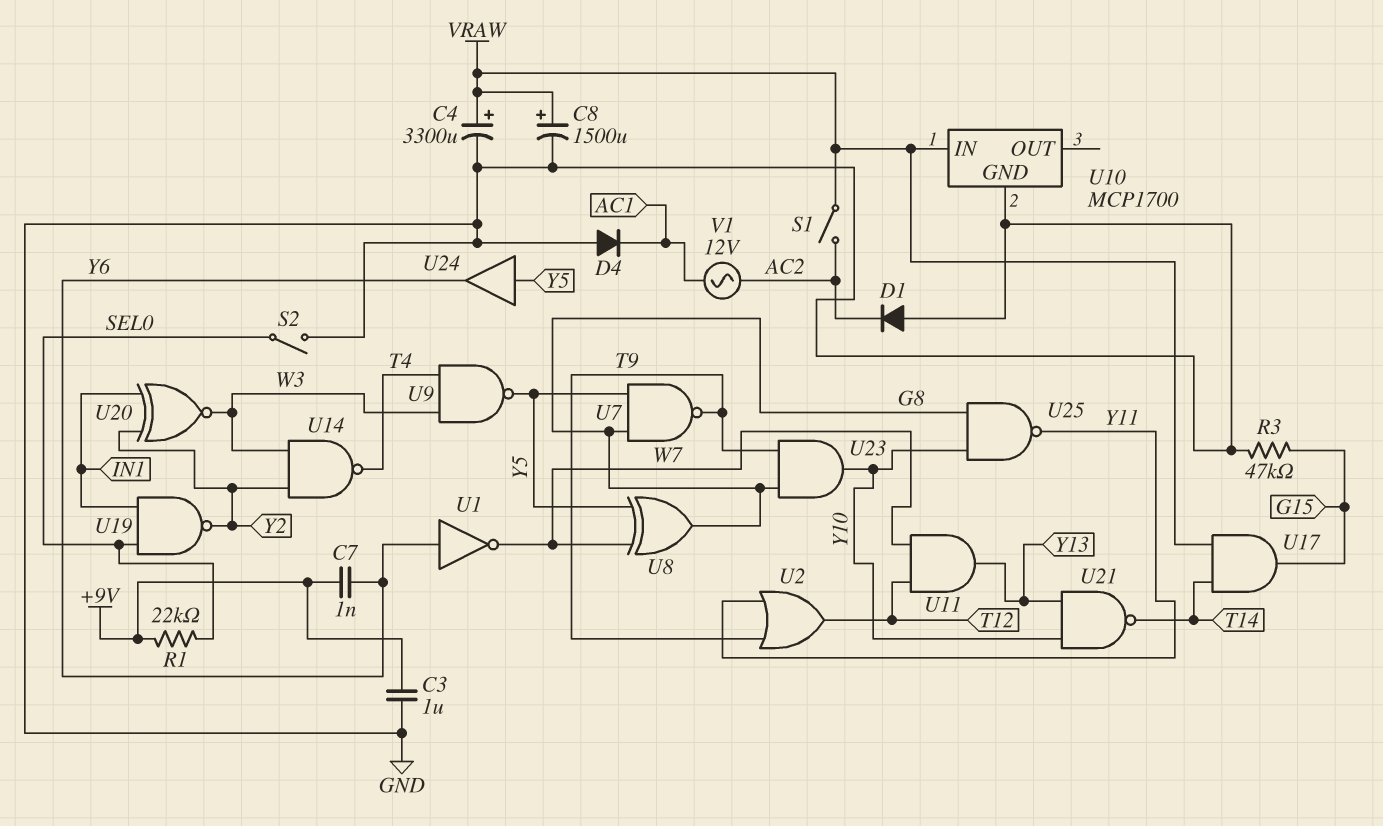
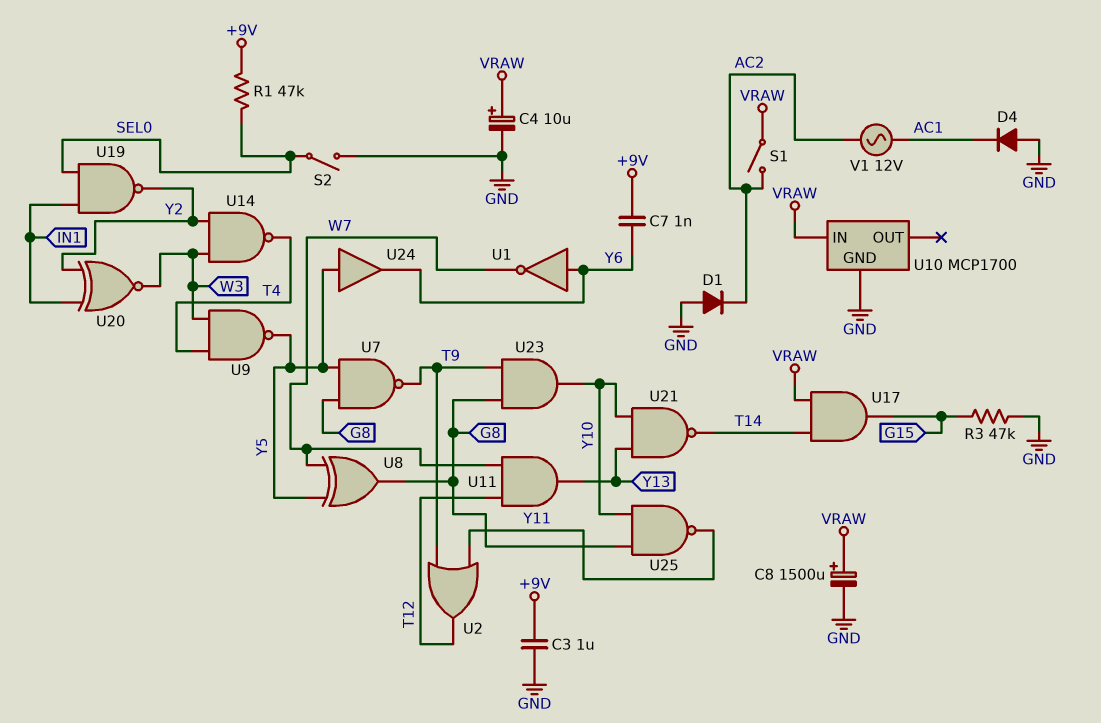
C4: 3300uF (plus VRAW, minus GND) -> 10uF (plus VRAW, minus GND)
R1: 22k (+9V, SEL0) -> 47k (+9V, SEL0)

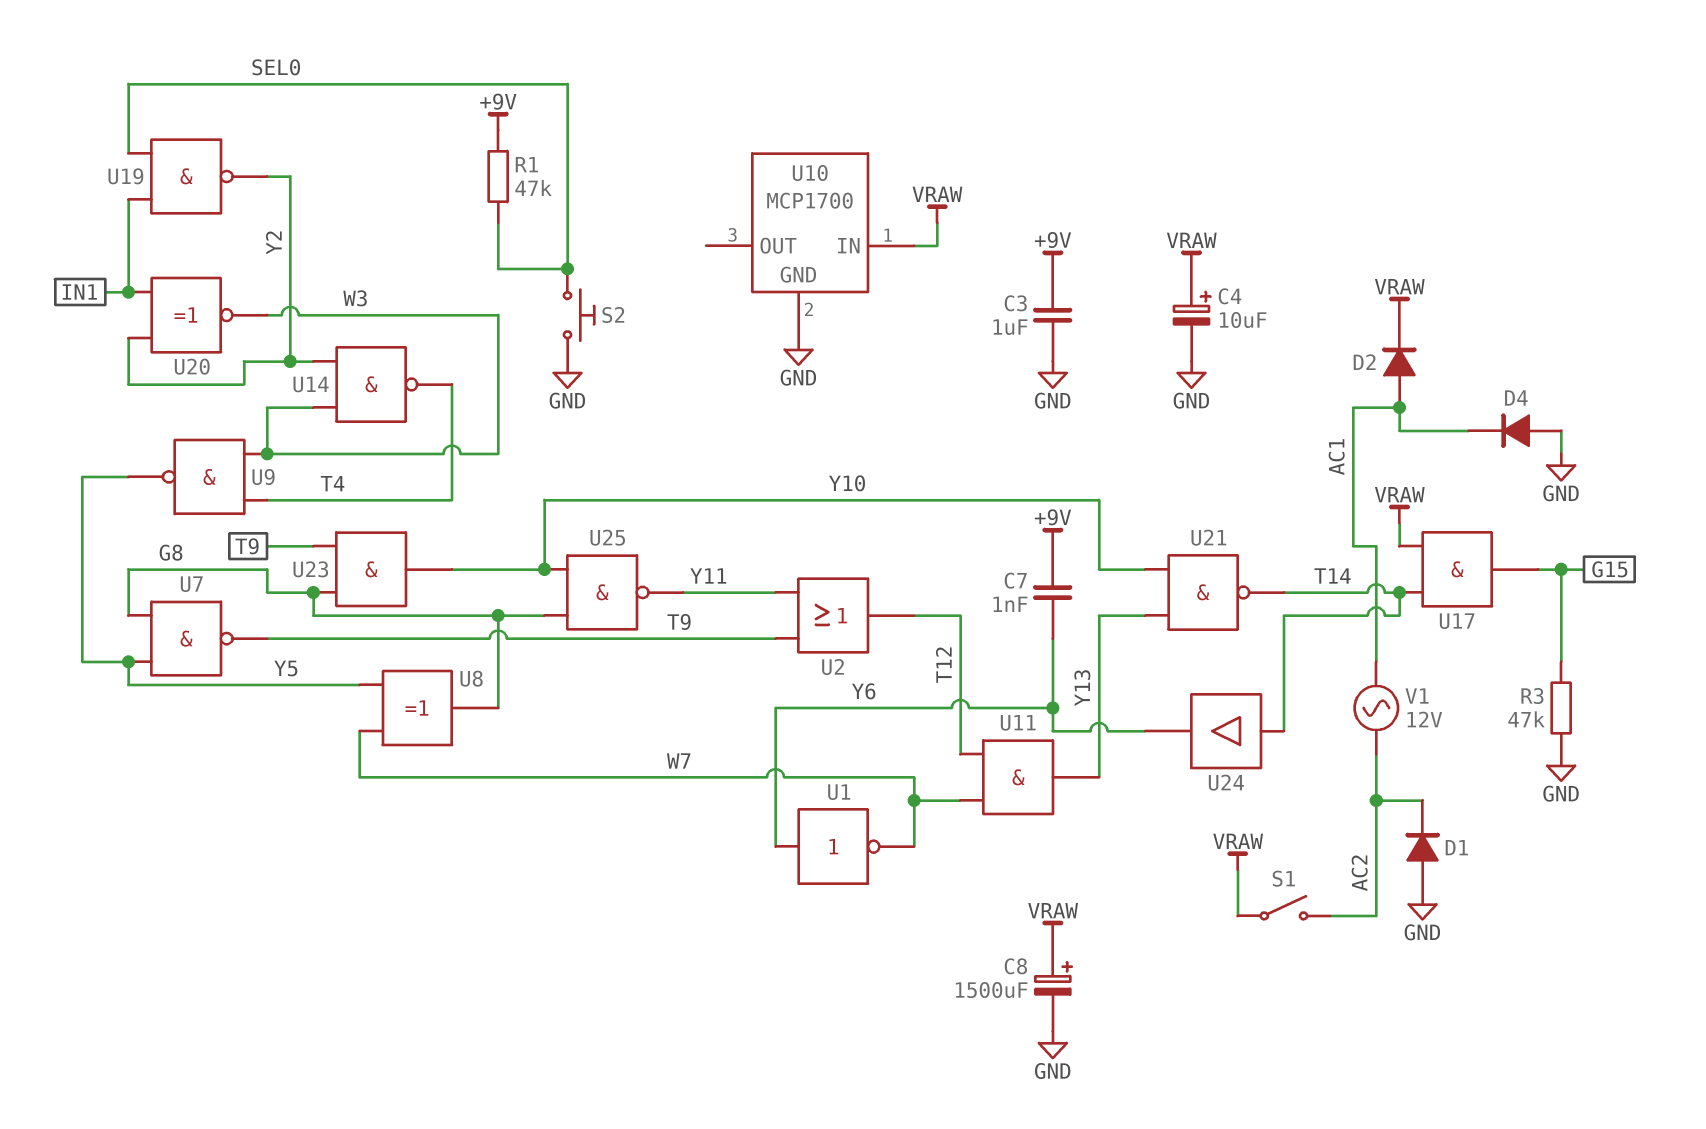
D2: none -> diode (A AC1, K VRAW)
S2: switch (GND, SEL0) -> button (GND, SEL0)
U24: buffer (in Y5, out Y6) -> buffer (in T14, out Y6)

